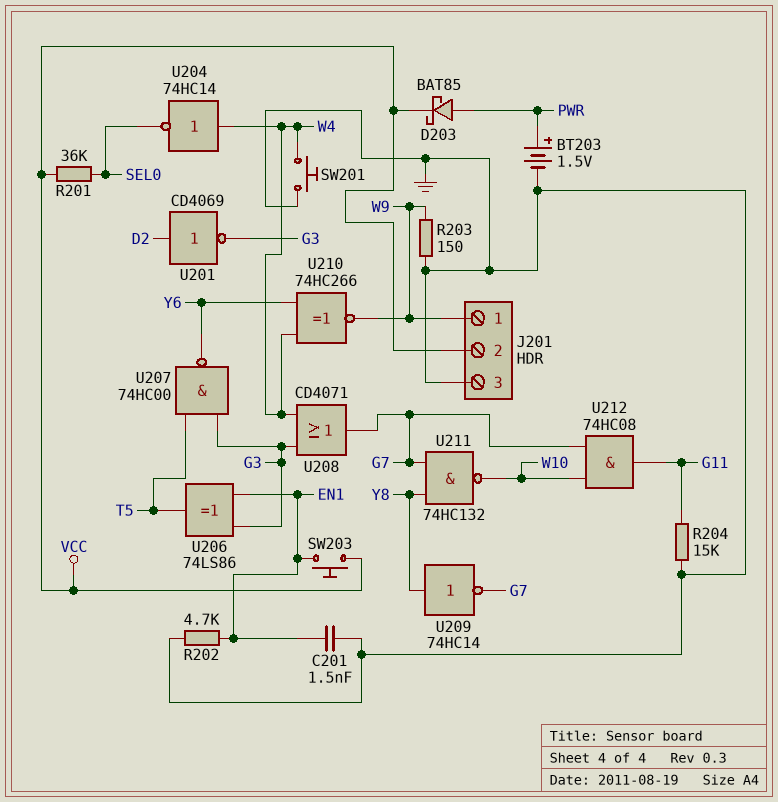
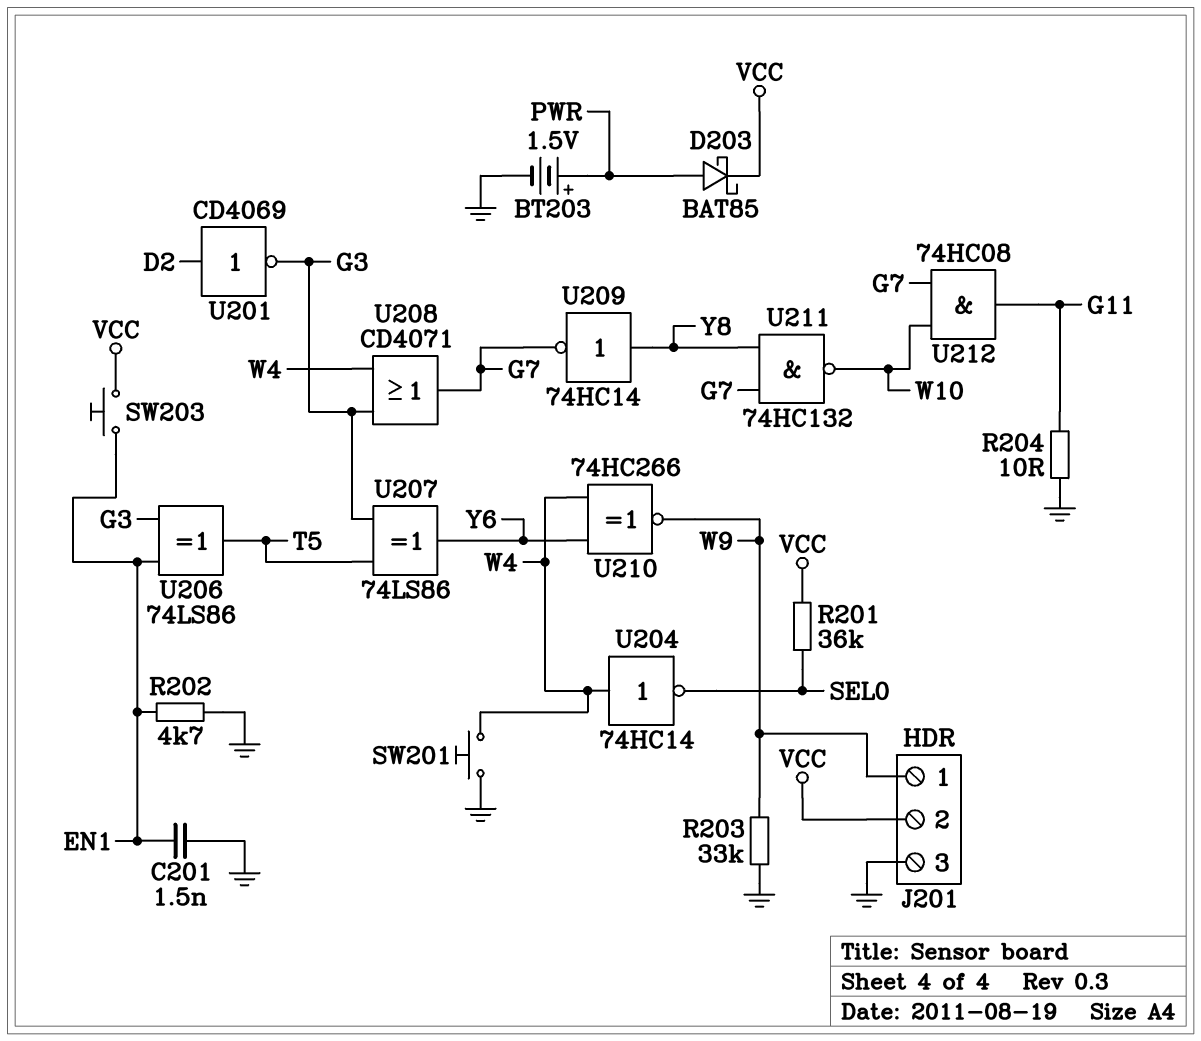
R203: 150 (GND, W9) -> 33k (GND, W9)
R204: 15k (G11, GND) -> 10 (G11, GND)
U207: NAND 74HC00 (in G3, in T5, out Y6) -> XOR 74LS86 (in G3, in T5, out Y6)

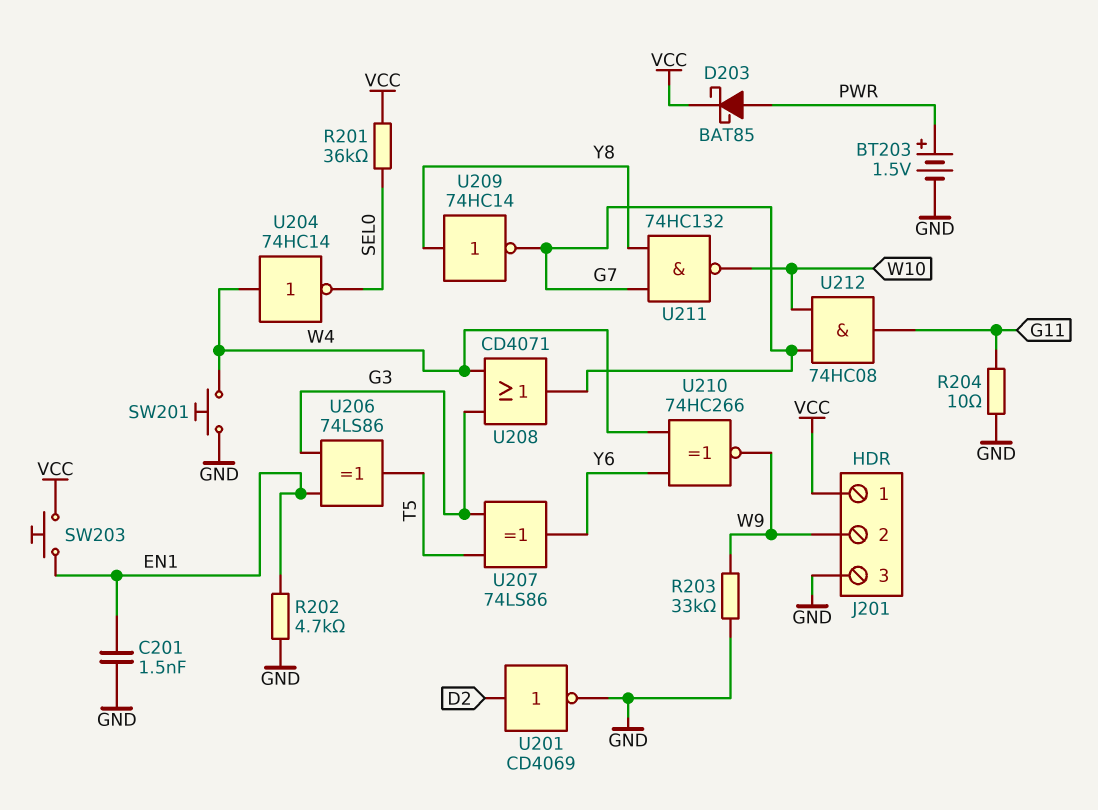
J201 pin 1: W9 -> VCC
J201 pin 2: VCC -> W9
U201: NOT CD4069 (in D2, out G3) -> NOT CD4069 (in D2, out GND)

